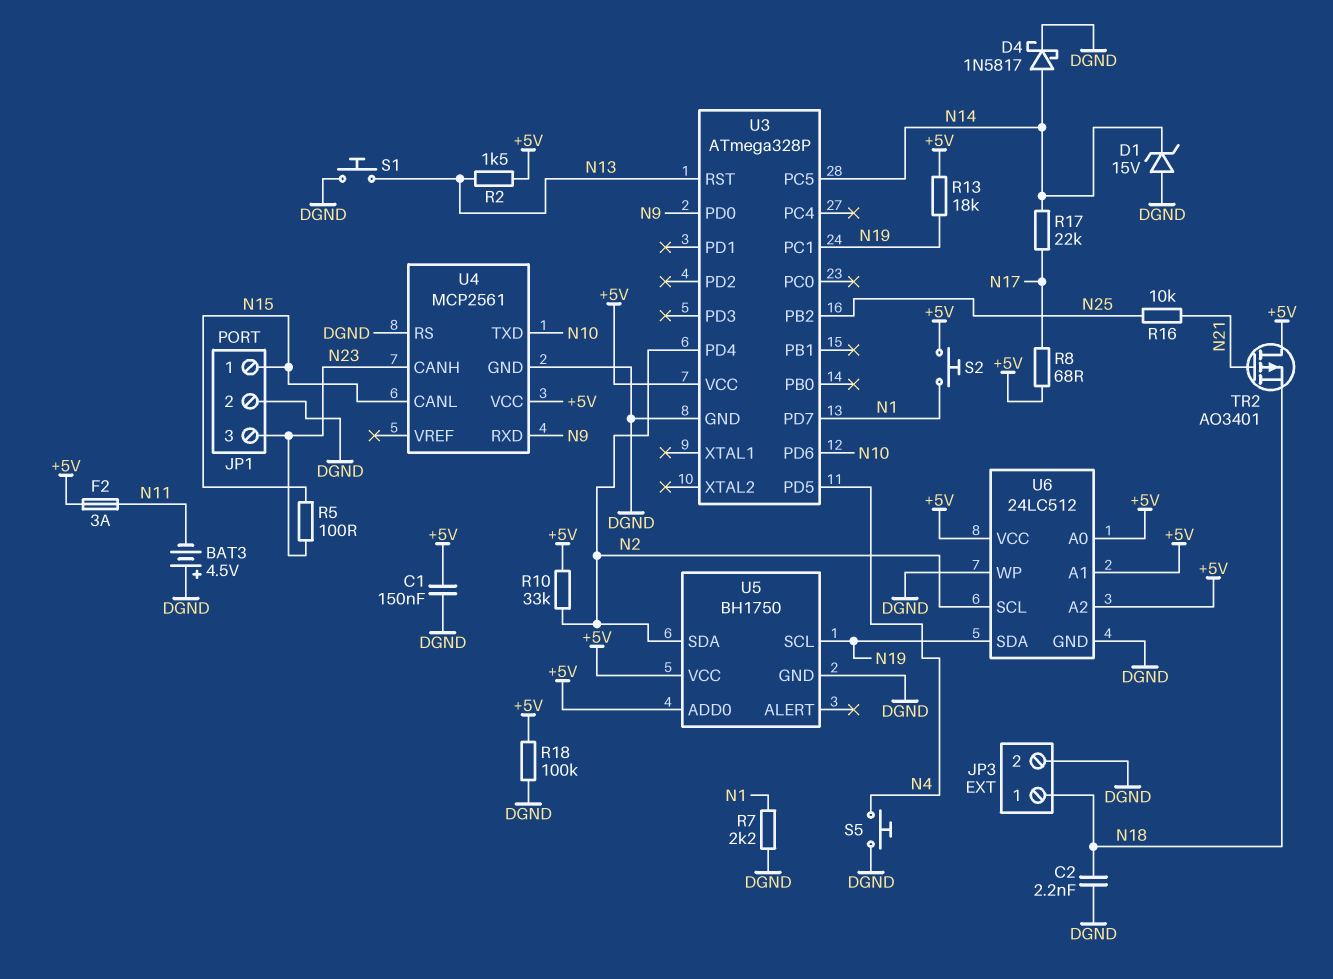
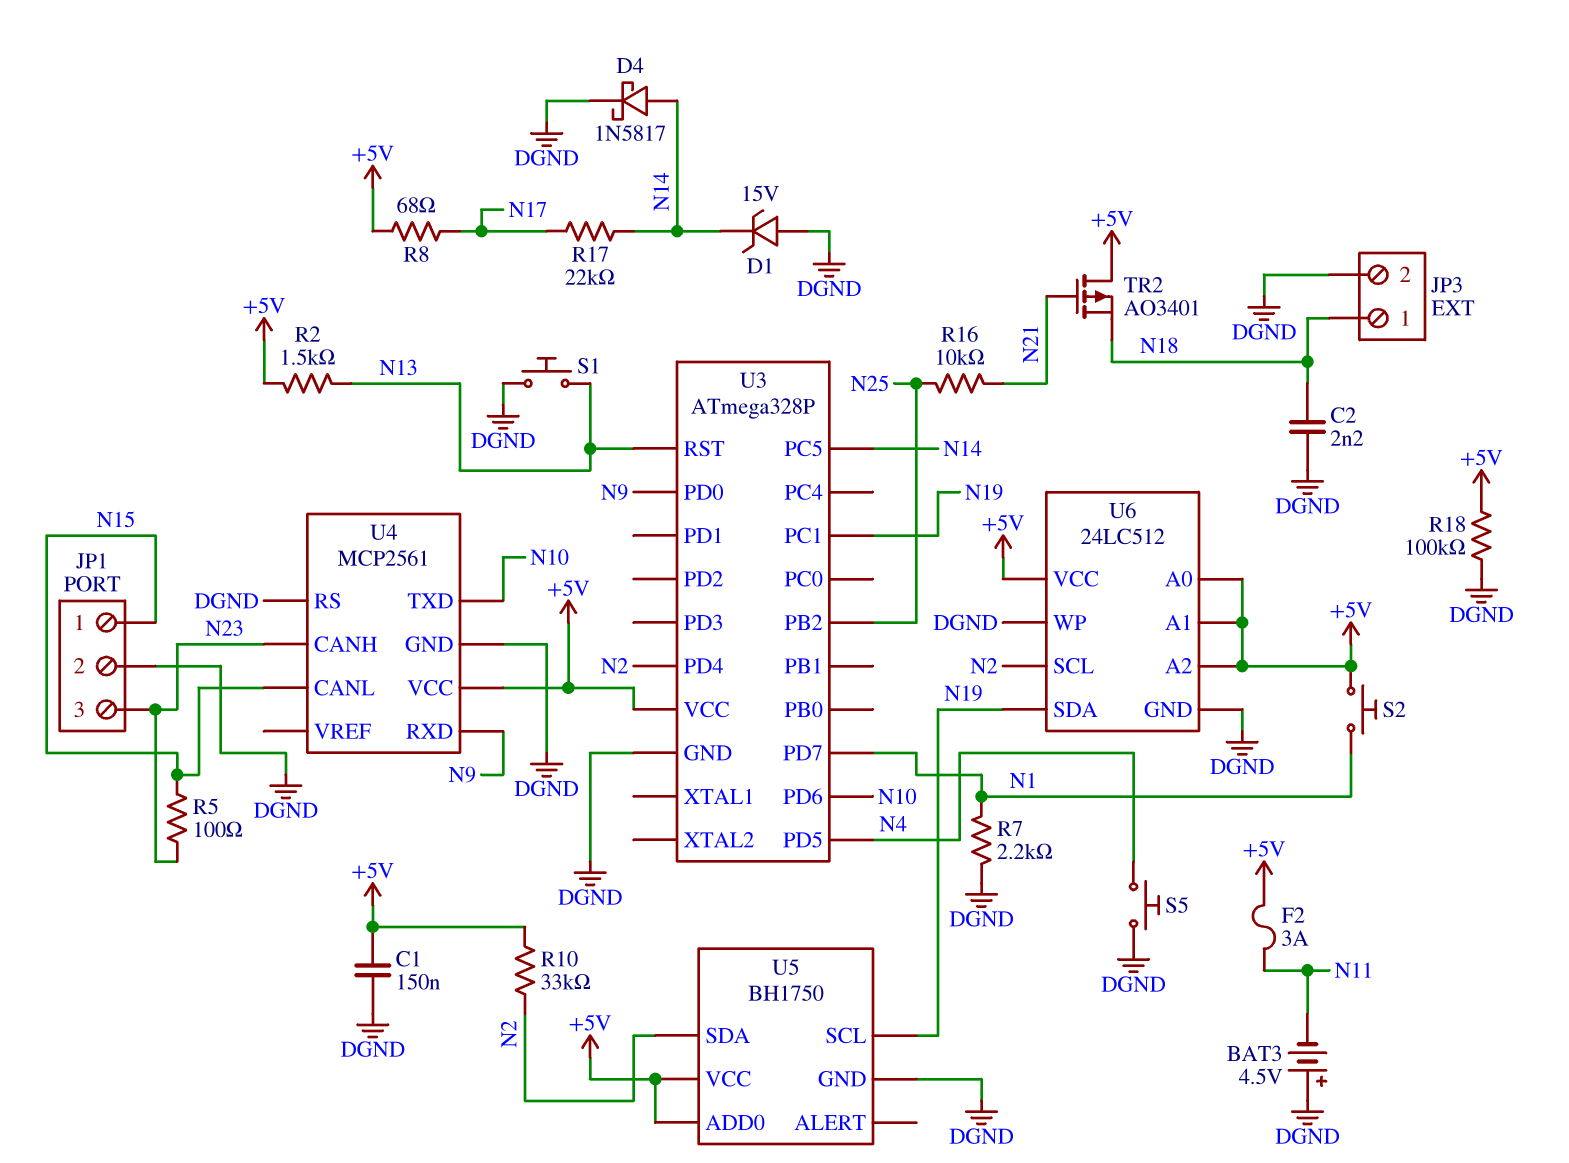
R13: 18k (+5V, N19) -> none

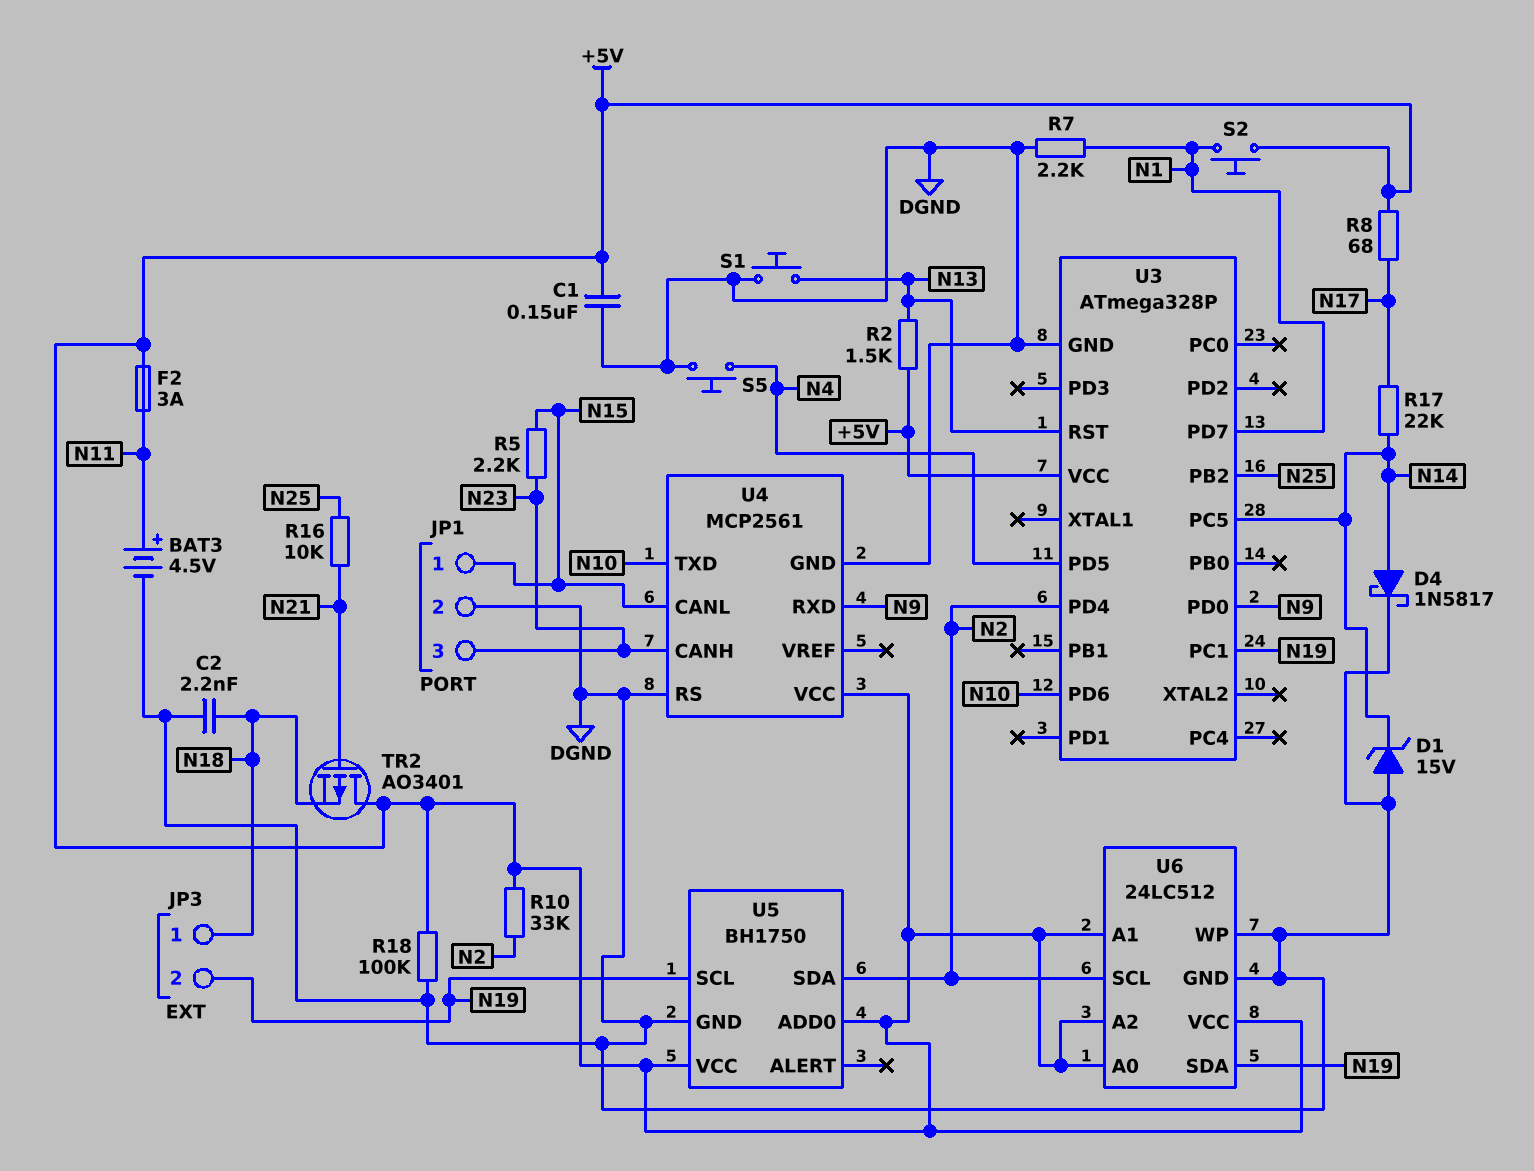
BAT3: 4.5V (plus DGND, minus N11) -> 4.5V (plus N11, minus DGND)
JP3 pin 2: DGND -> N19
R5: 100 (N15, N23) -> 2.2k (N15, N23)

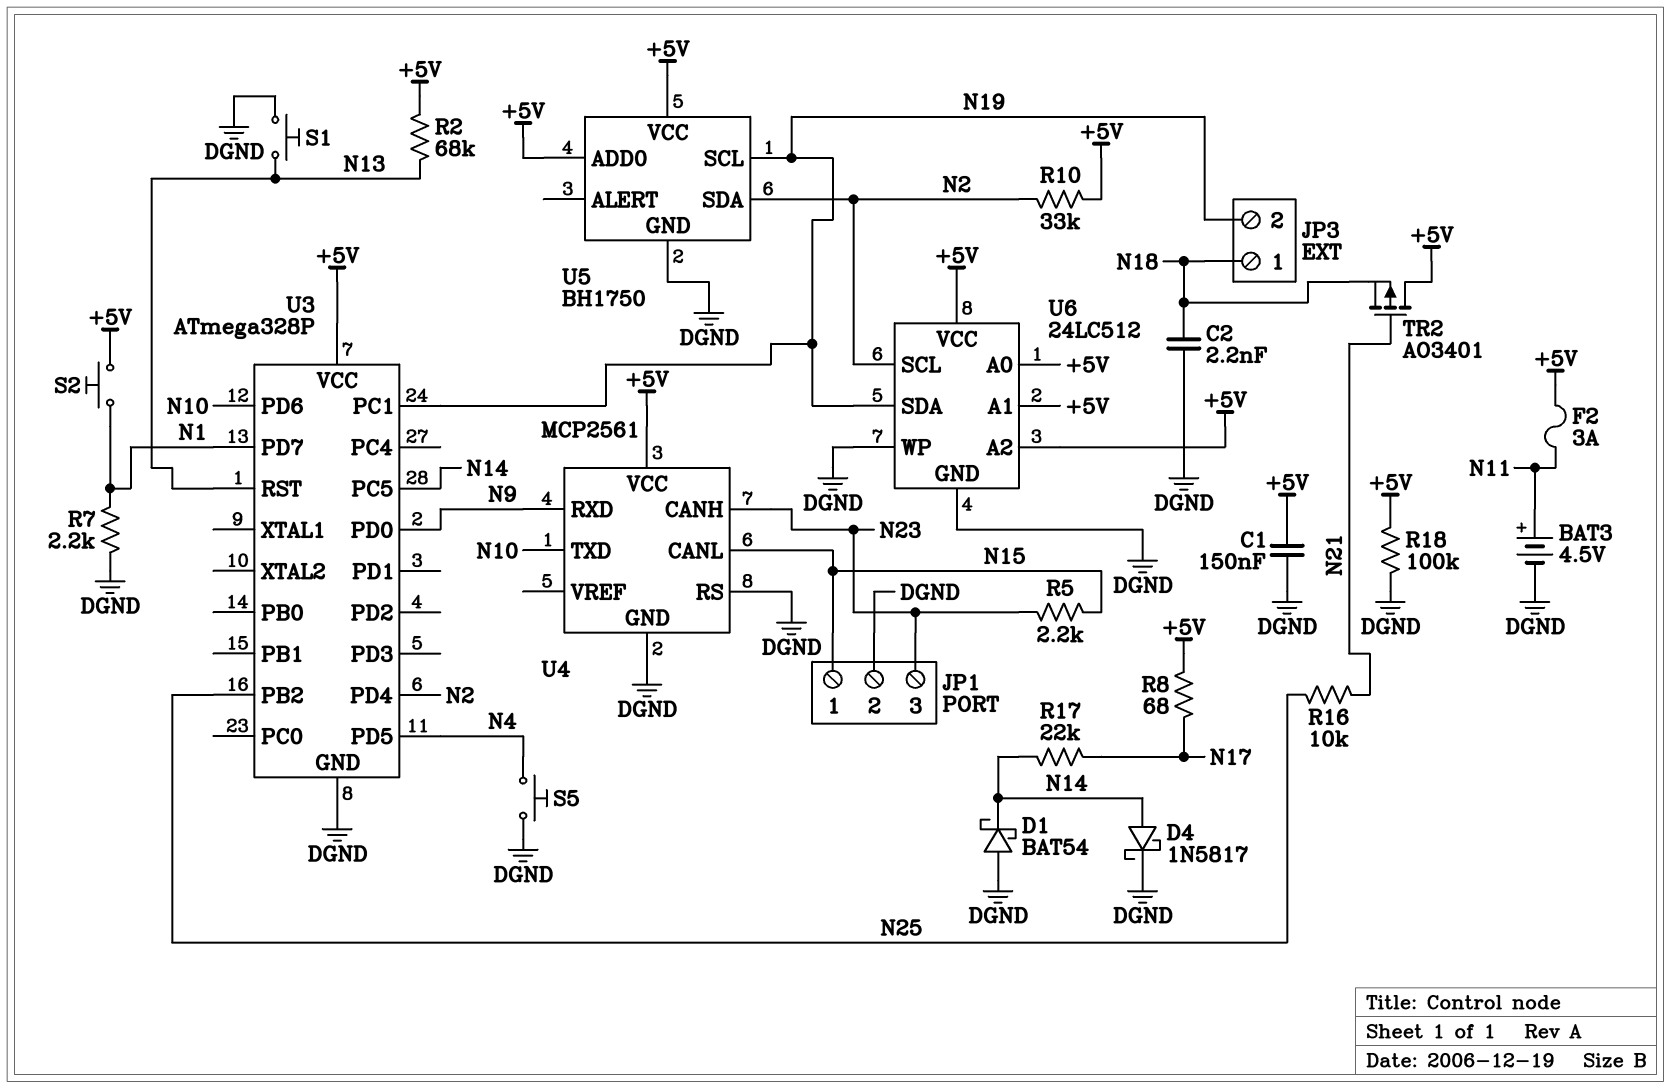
D1: zener 15V (A DGND, K N14) -> schottky BAT54 (A DGND, K N14)
R2: 1.5k (+5V, N13) -> 68k (+5V, N13)

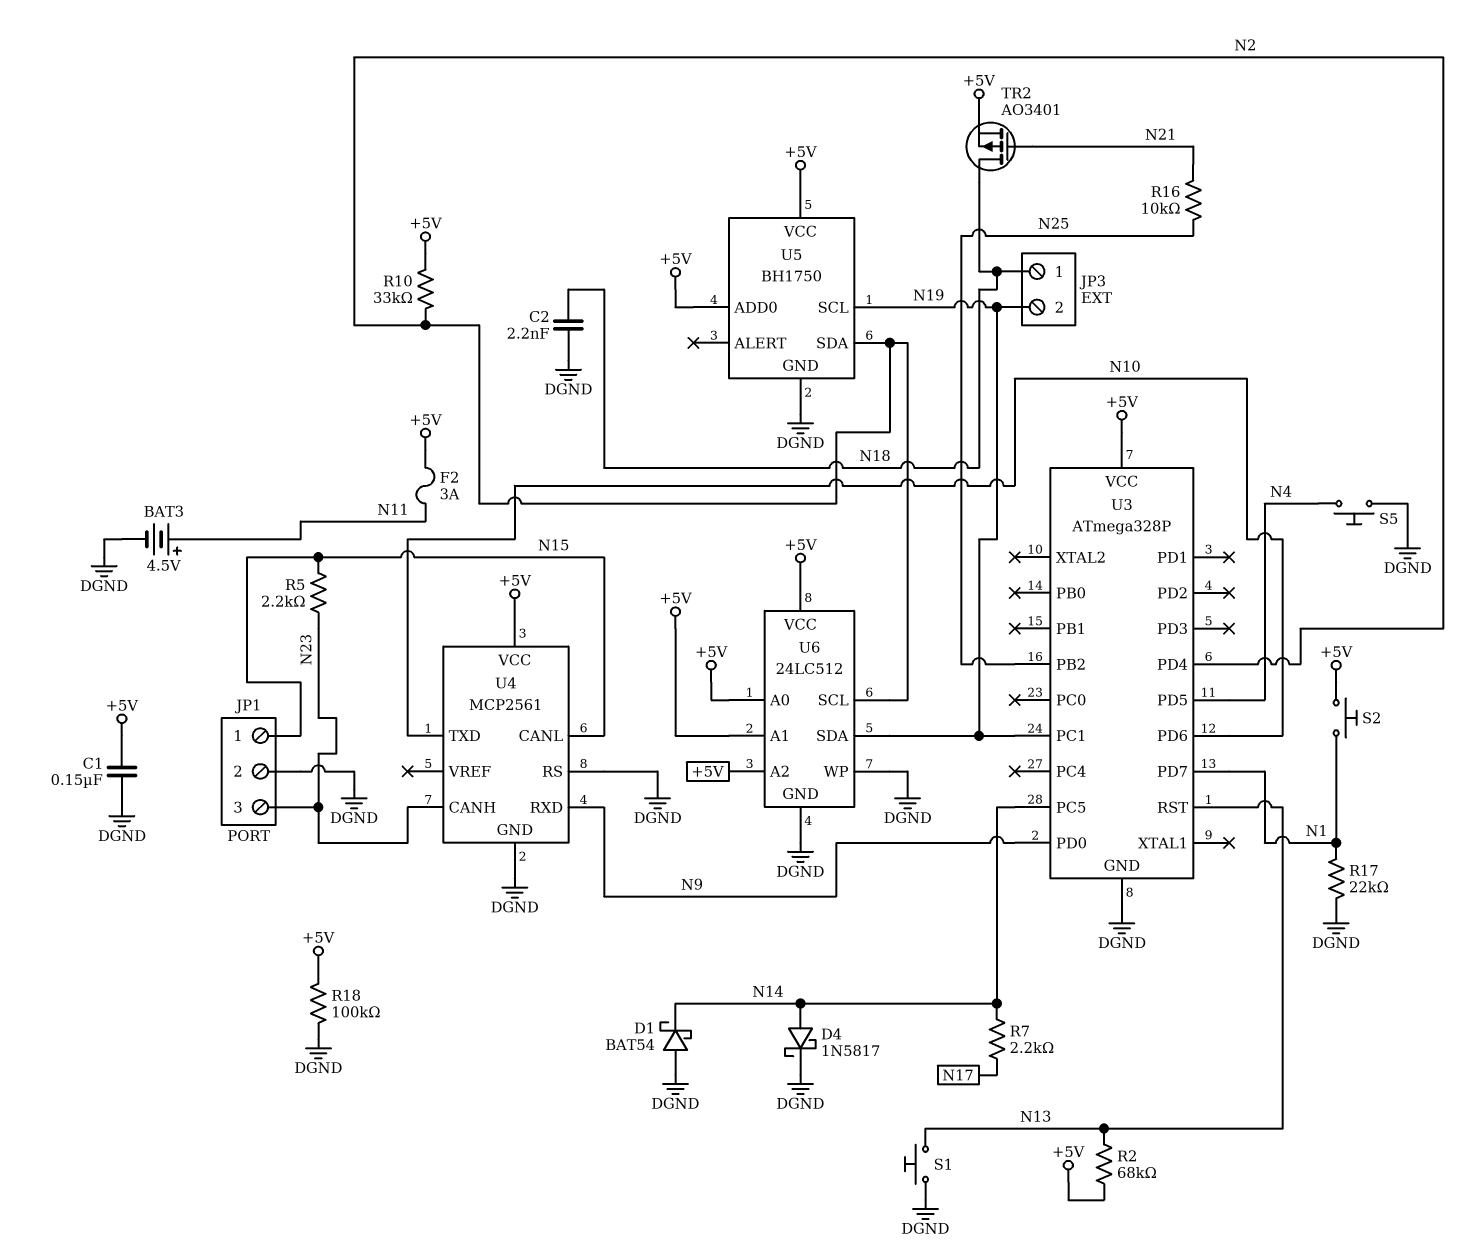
R7: 2.2k (DGND, N1) -> 2.2k (N14, N17)
R8: 68 (+5V, N17) -> none
R17: 22k (N14, N17) -> 22k (DGND, N1)
TR2: PMOS AO3401 (G N21, D +5V, S N18) -> PMOS AO3401 (G N21, D N18, S +5V)

